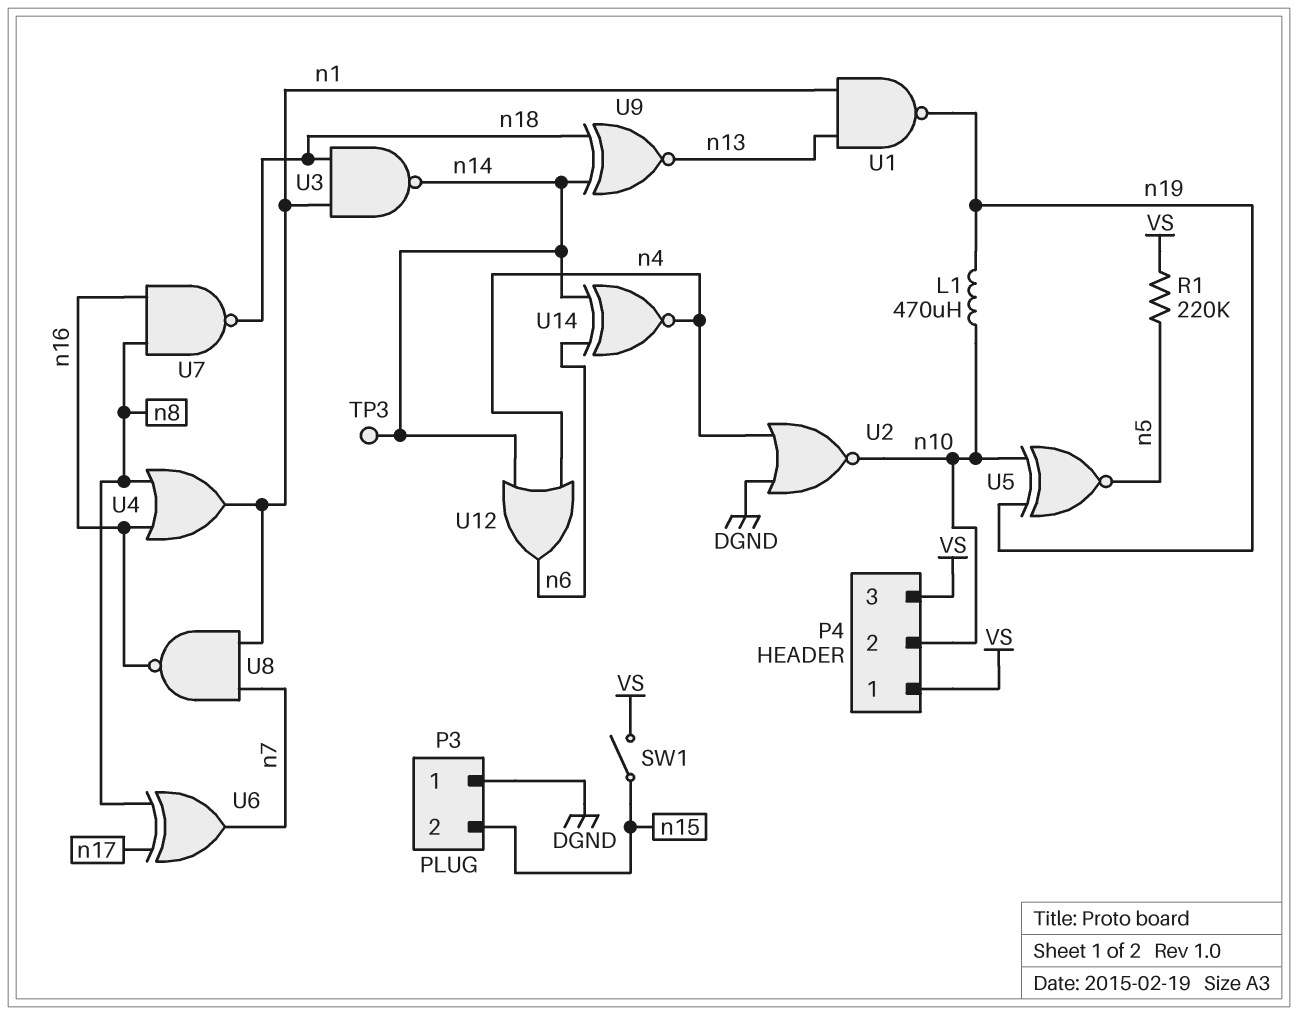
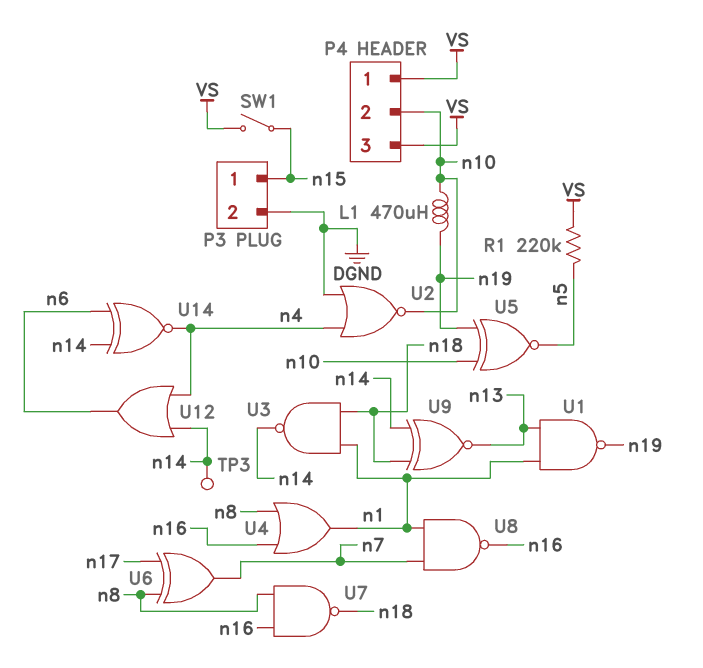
P3 pin 1: DGND -> n15
P3 pin 2: n15 -> DGND

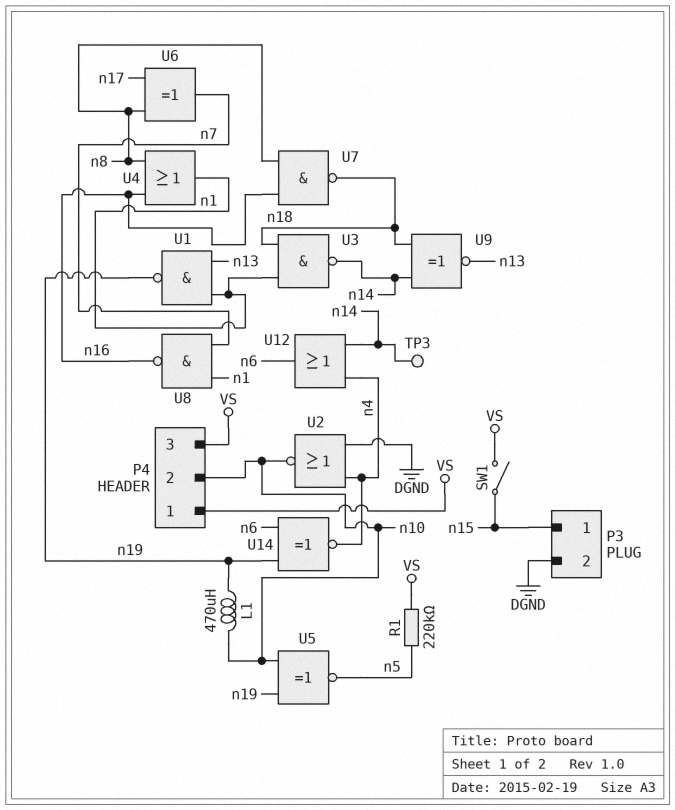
U14: XNOR (in n6, in n14, out n4) -> XNOR (in n6, in n19, out n4)

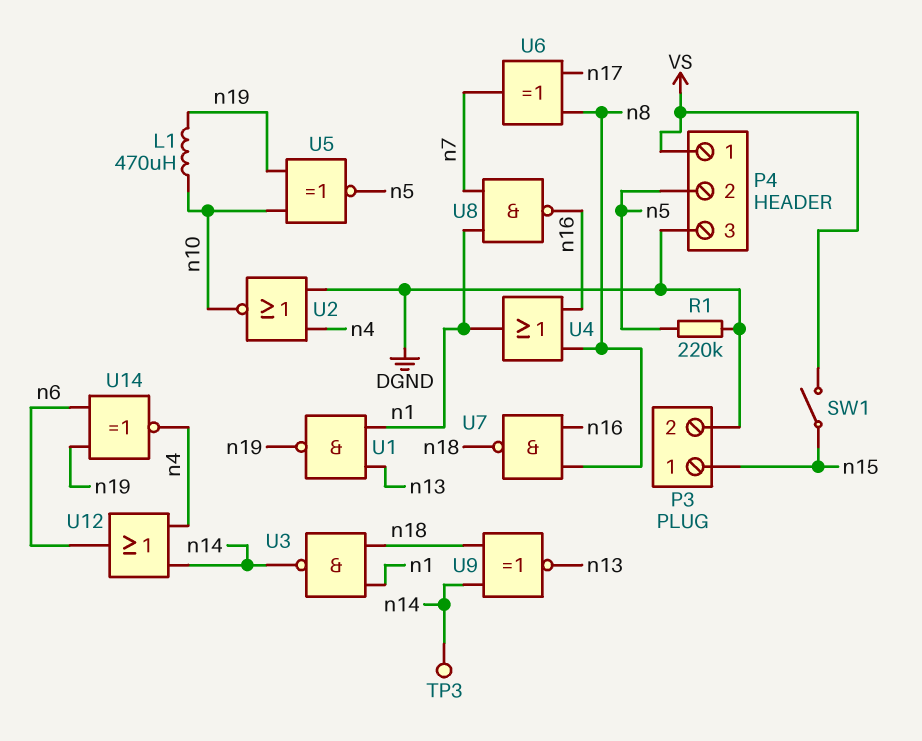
P4 pin 2: n10 -> n5
P4 pin 3: VS -> DGND
R1: 220k (VS, n5) -> 220k (DGND, n5)

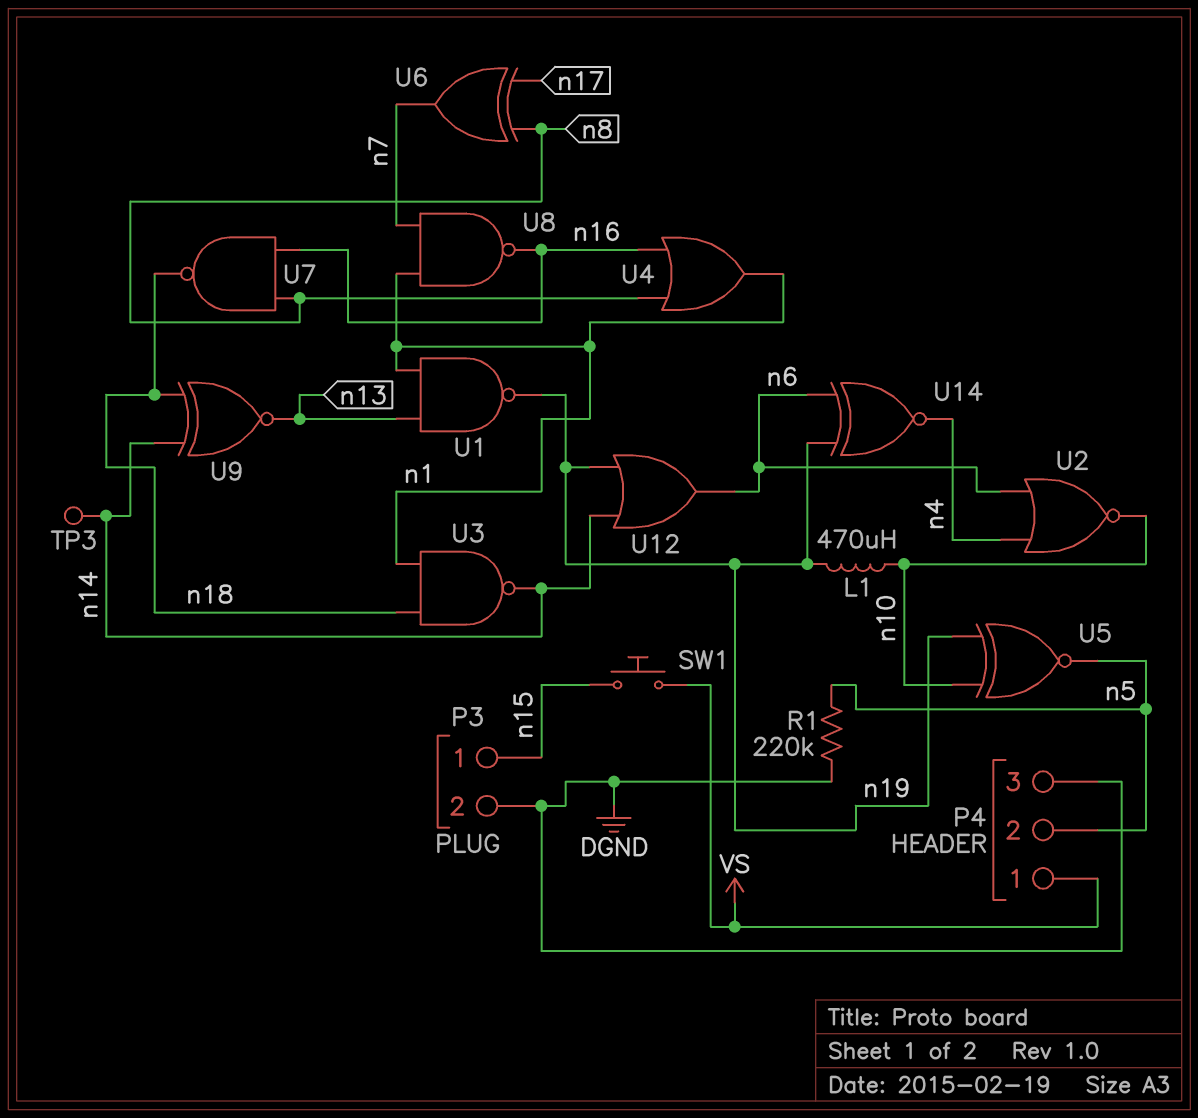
SW1: switch (VS, n15) -> button (VS, n15)
U2: NOR (in DGND, in n4, out n10) -> NOR (in n4, in n6, out n10)
U12: OR (in n4, in n14, out n6) -> OR (in n14, in n19, out n6)

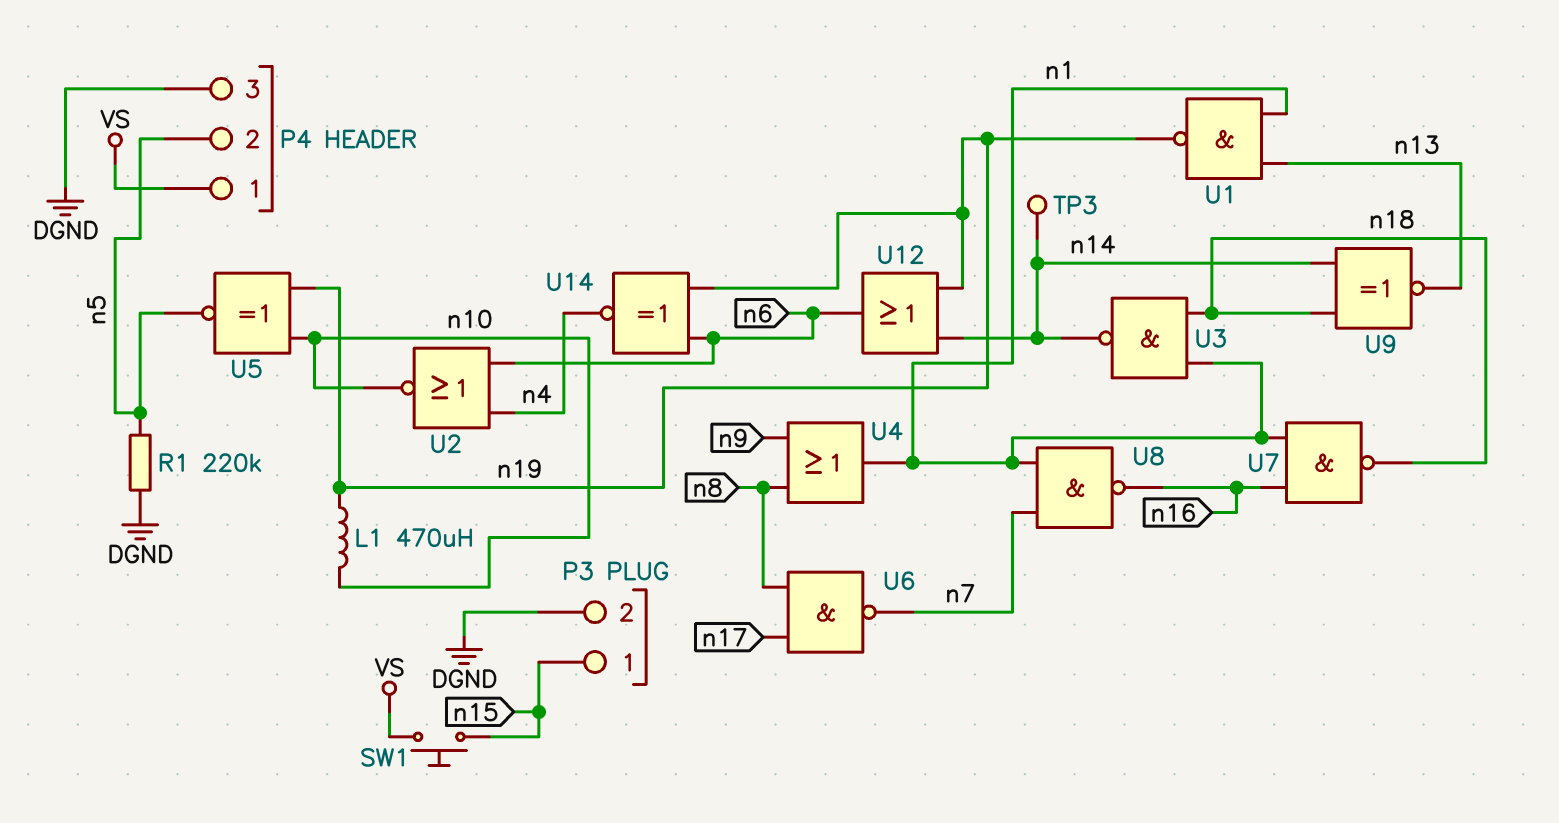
U4: OR (in n8, in n16, out n1) -> OR (in n8, in n9, out n1)
U6: XOR (in n8, in n17, out n7) -> NAND (in n8, in n17, out n7)
U7: NAND (in n8, in n16, out n18) -> NAND (in n1, in n16, out n18)

